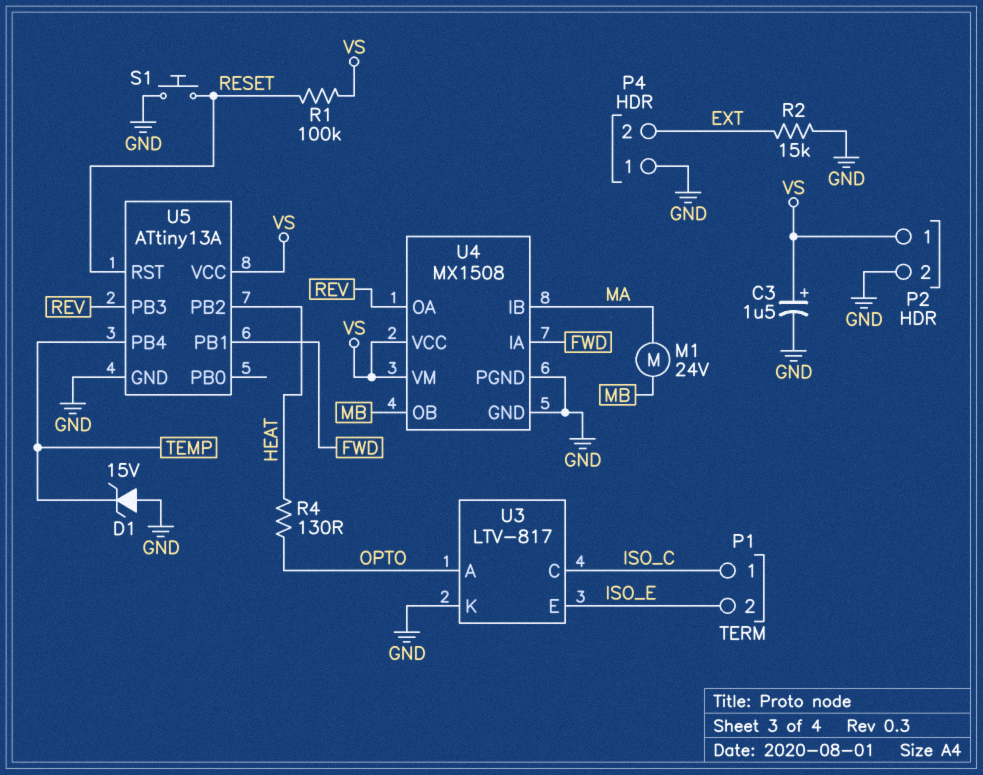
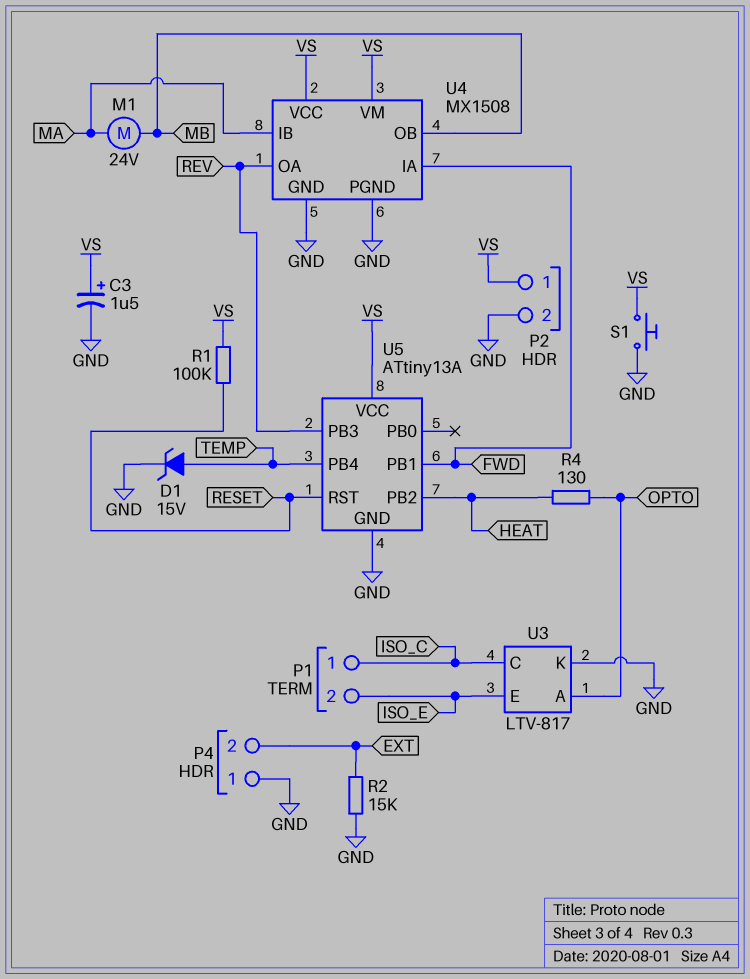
D1: zener 15V (A GND, K TEMP) -> zener 15V (A TEMP, K GND)
S1: button (GND, RESET) -> button (GND, VS)

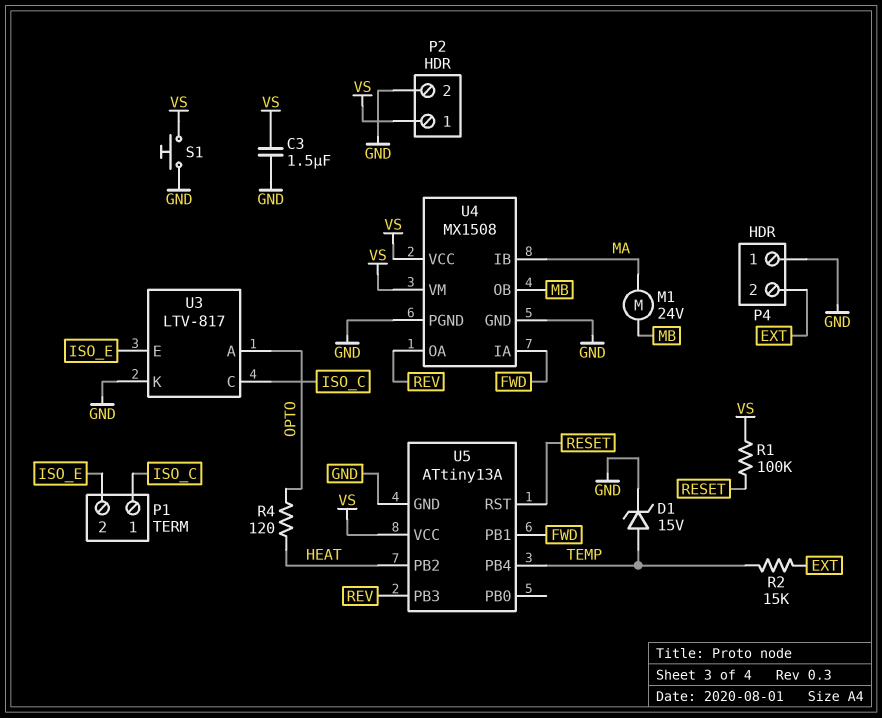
C3: 1.5uF (plus VS, minus GND) -> 1.5uF (GND, VS)
R2: 15k (EXT, GND) -> 15k (EXT, TEMP)
R4: 130 (HEAT, OPTO) -> 120 (HEAT, OPTO)

